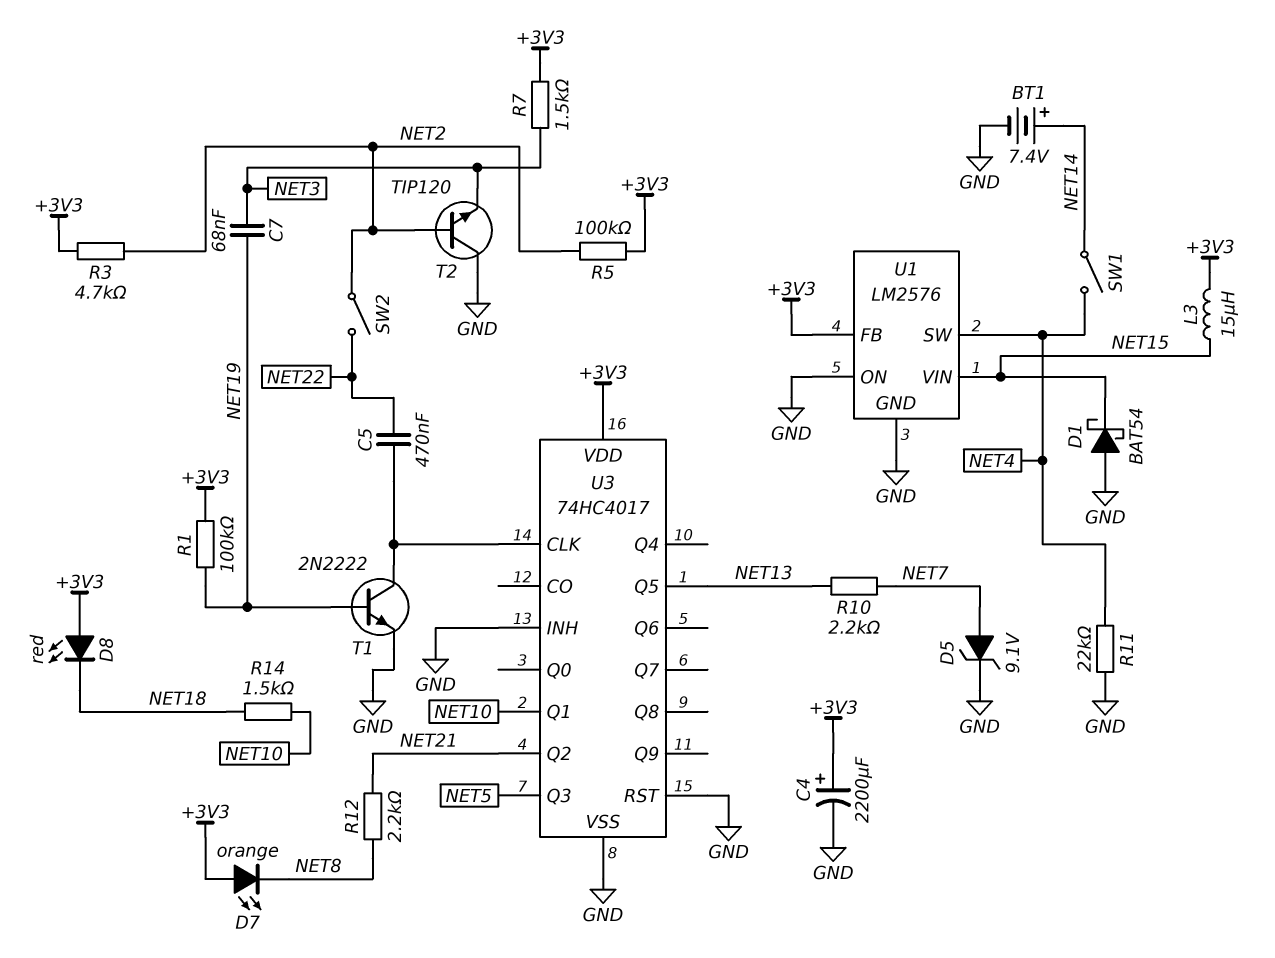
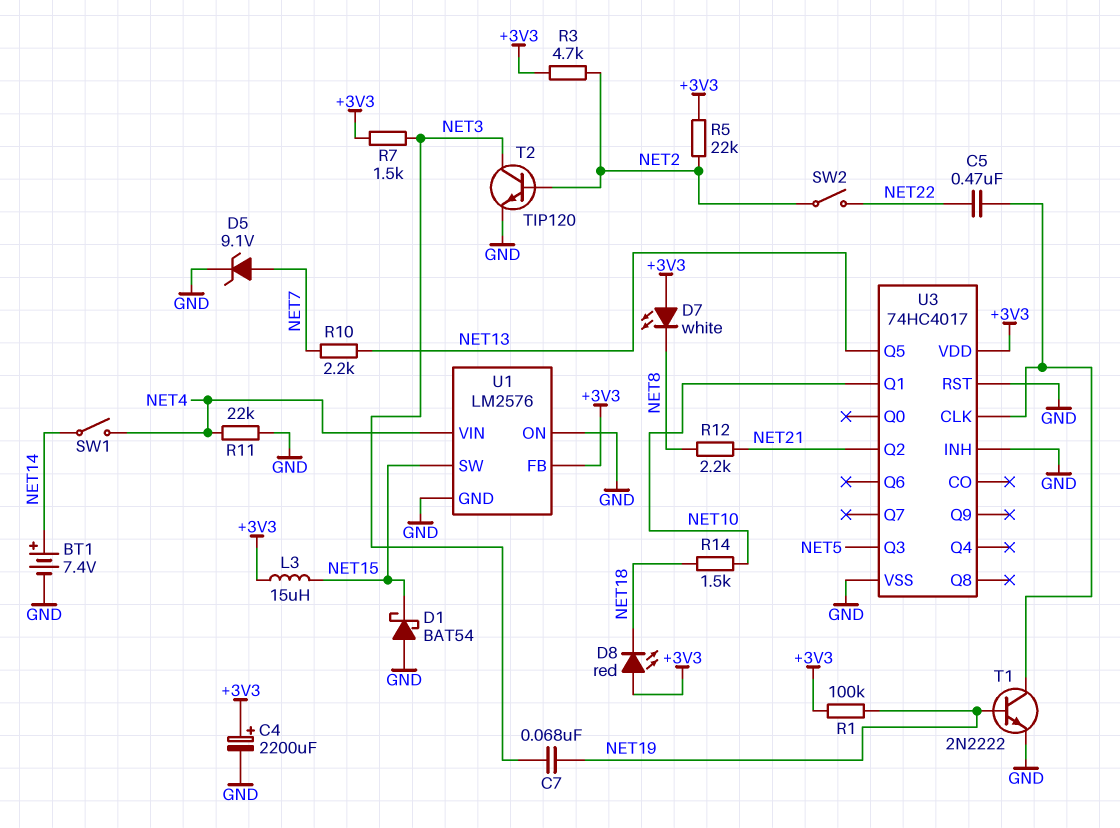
D7: LED orange (A +3V3, K NET8) -> LED white (A +3V3, K NET8)
R5: 100k (+3V3, NET2) -> 22k (+3V3, NET2)
T2: NPN TIP120 (B NET2, C GND, E NET3) -> NPN TIP120 (B NET2, C NET3, E GND)
U1 pin SW: NET4 -> NET15
U1 pin VIN: NET15 -> NET4

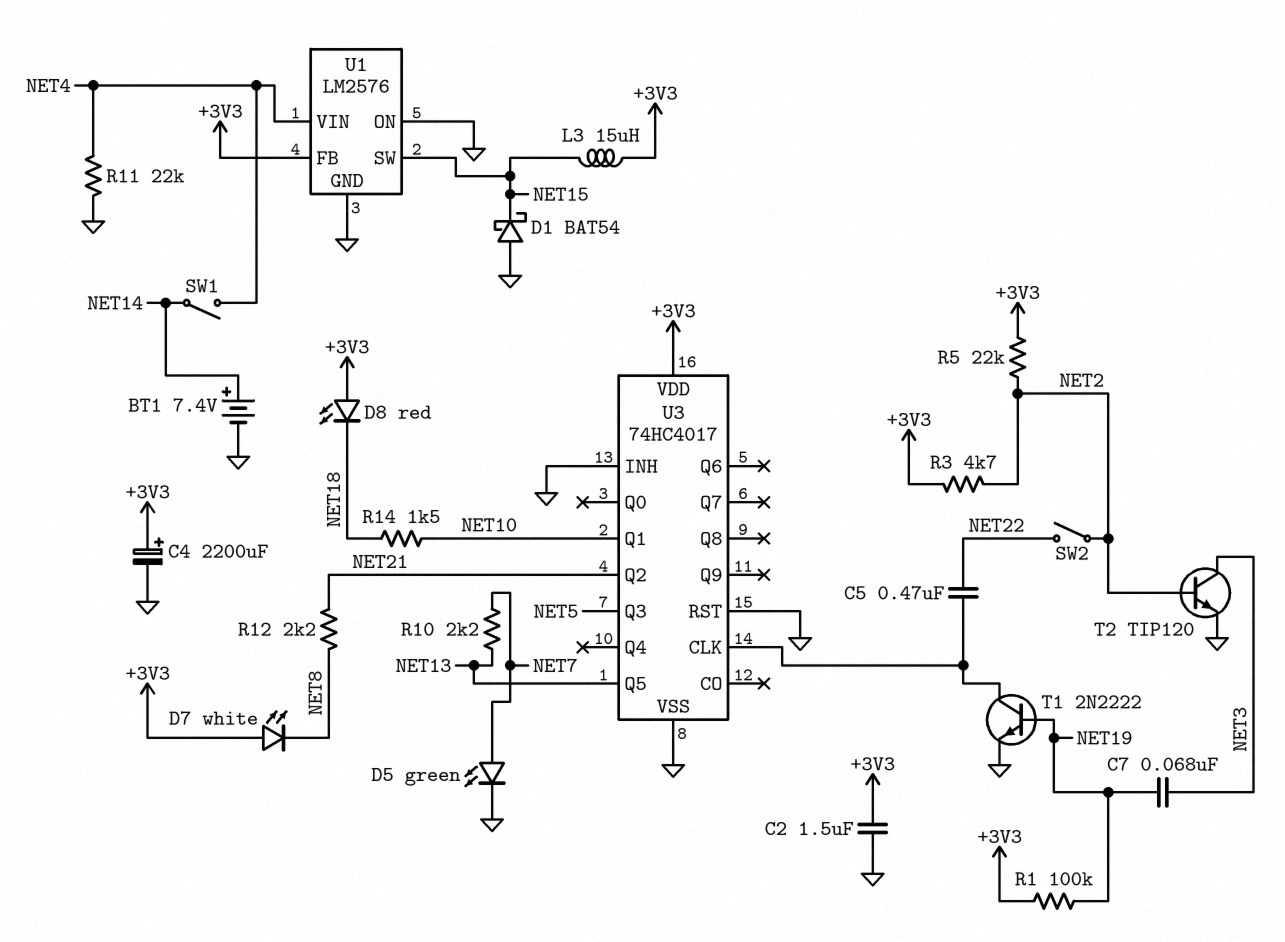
C2: none -> 1.5uF (+3V3, GND)
D5: zener 9.1V (A NET7, K GND) -> LED green (A NET7, K GND)
R7: 1.5k (+3V3, NET3) -> none

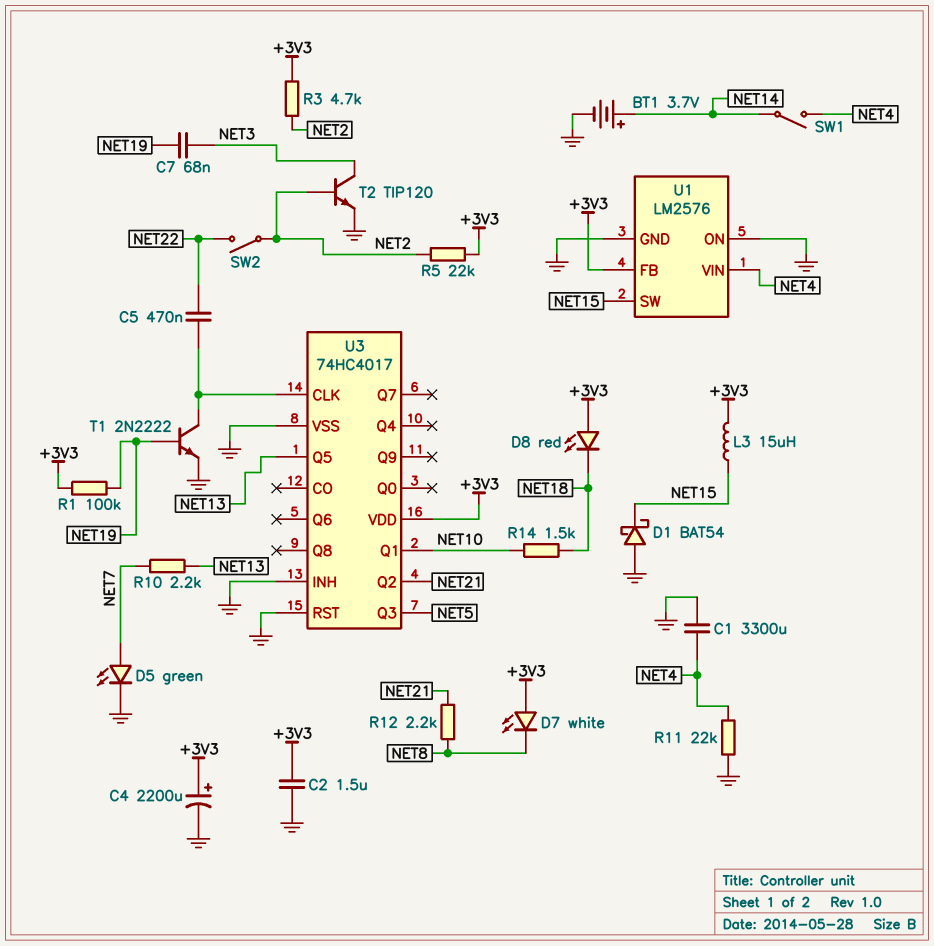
BT1: 7.4V (plus NET14, minus GND) -> 3.7V (plus NET14, minus GND)
C1: none -> 3300uF (GND, NET4)

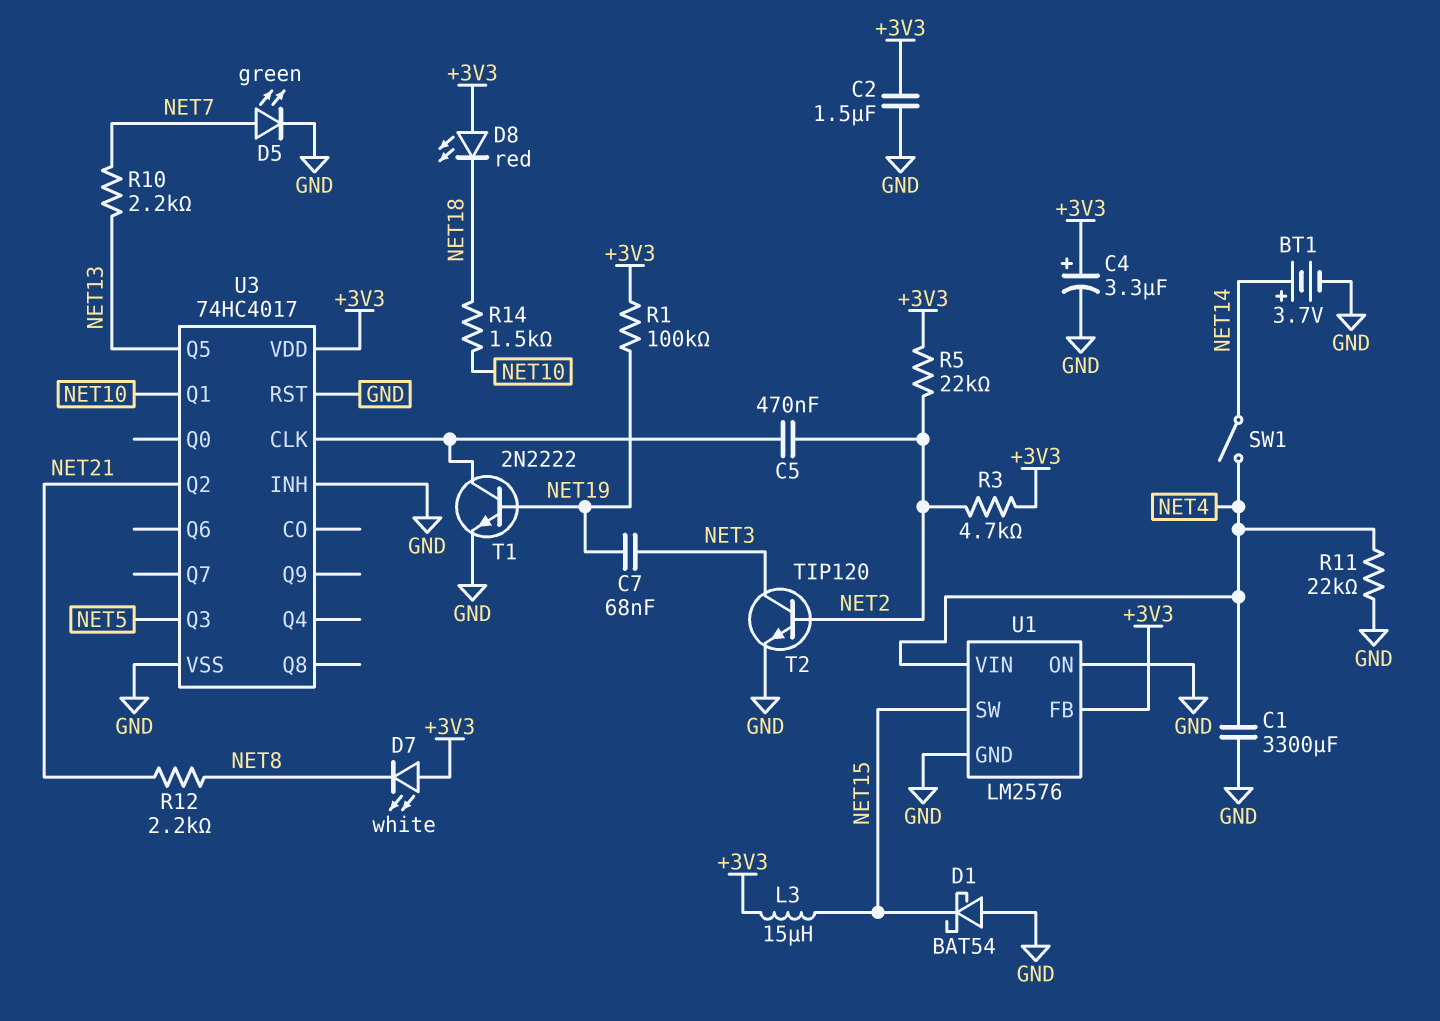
C4: 2200uF (plus +3V3, minus GND) -> 3.3uF (plus +3V3, minus GND)
C5: 470nF (NET22, U3/CLK) -> 470nF (NET2, U3/CLK)
SW2: switch (NET2, NET22) -> none

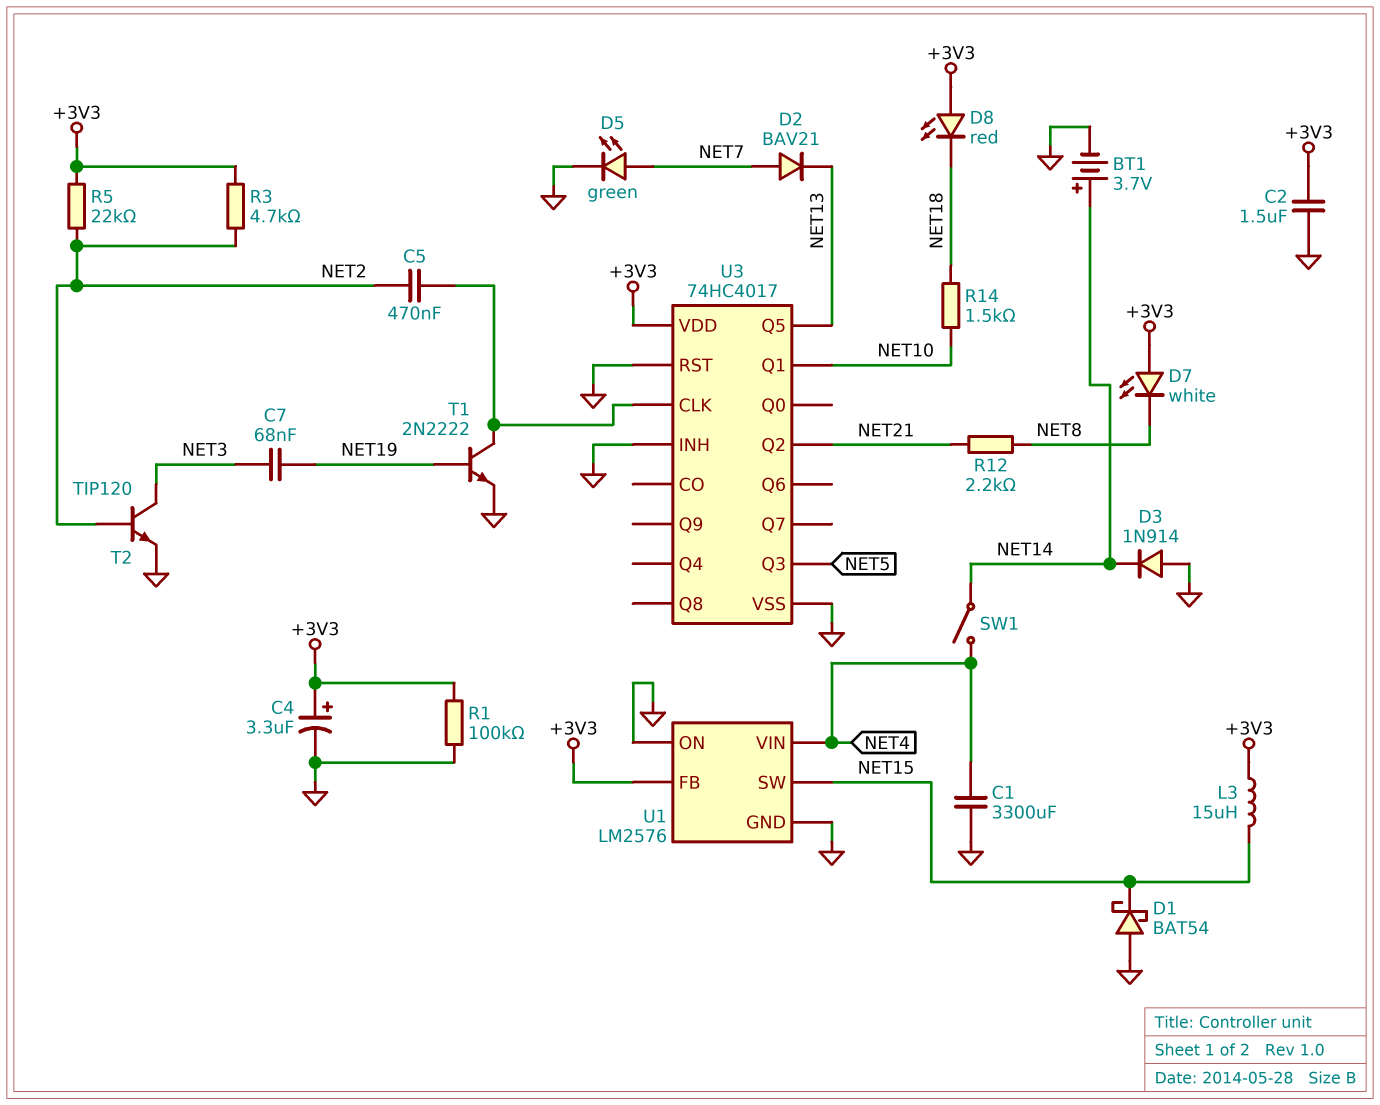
D2: none -> diode BAV21 (A NET7, K NET13)
D3: none -> diode 1N914 (A GND, K NET14)
R1: 100k (+3V3, NET19) -> 100k (+3V3, GND)
R10: 2.2k (NET7, NET13) -> none
R11: 22k (GND, NET4) -> none

